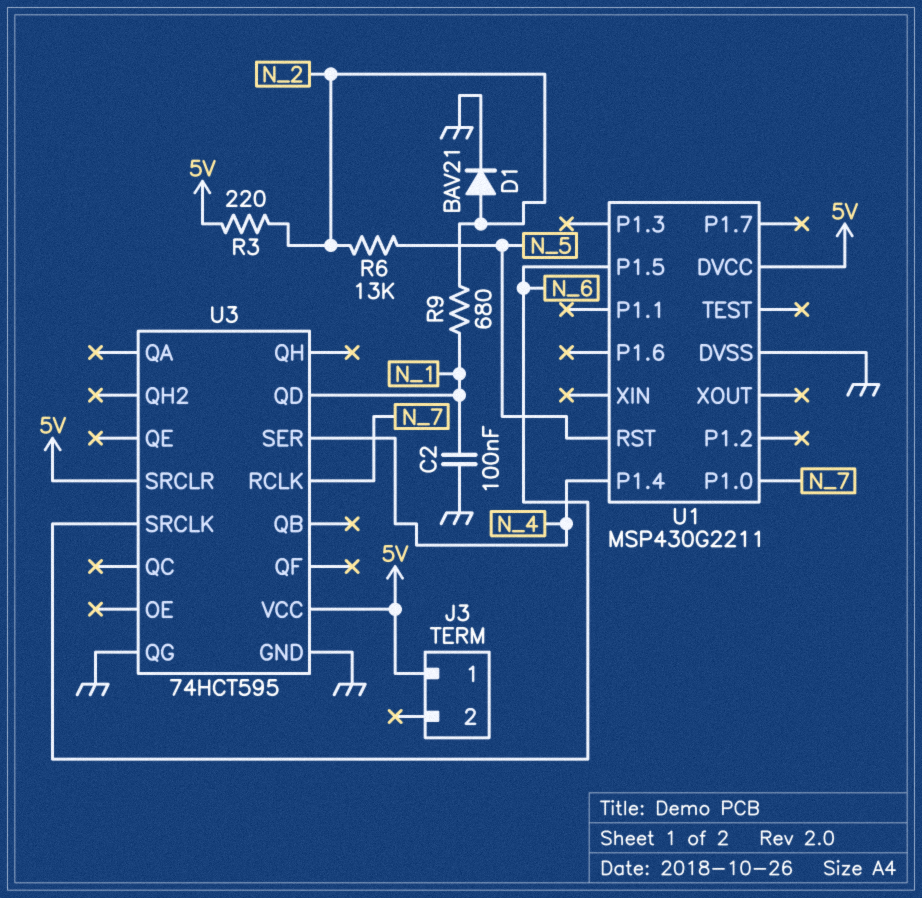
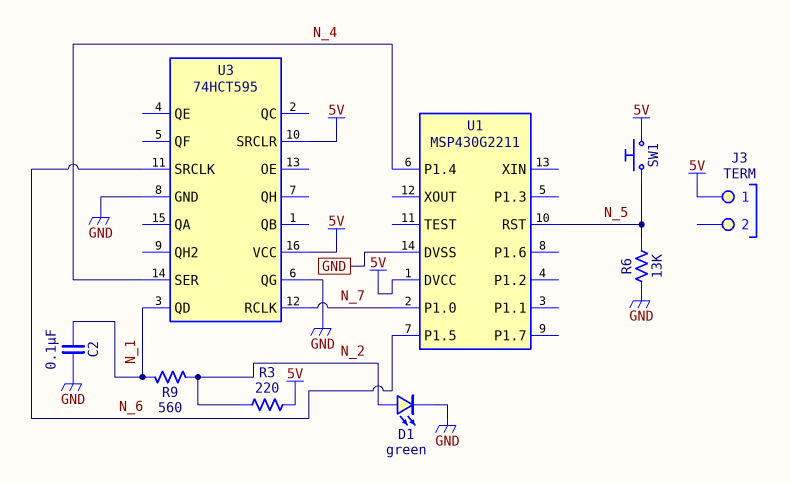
D1: diode BAV21 (A N_2, K GND) -> LED green (A N_2, K GND)
R6: 13k (N_2, N_5) -> 13k (GND, N_5)
R9: 680 (N_1, N_2) -> 560 (N_1, N_2)
SW1: none -> button (5V, N_5)

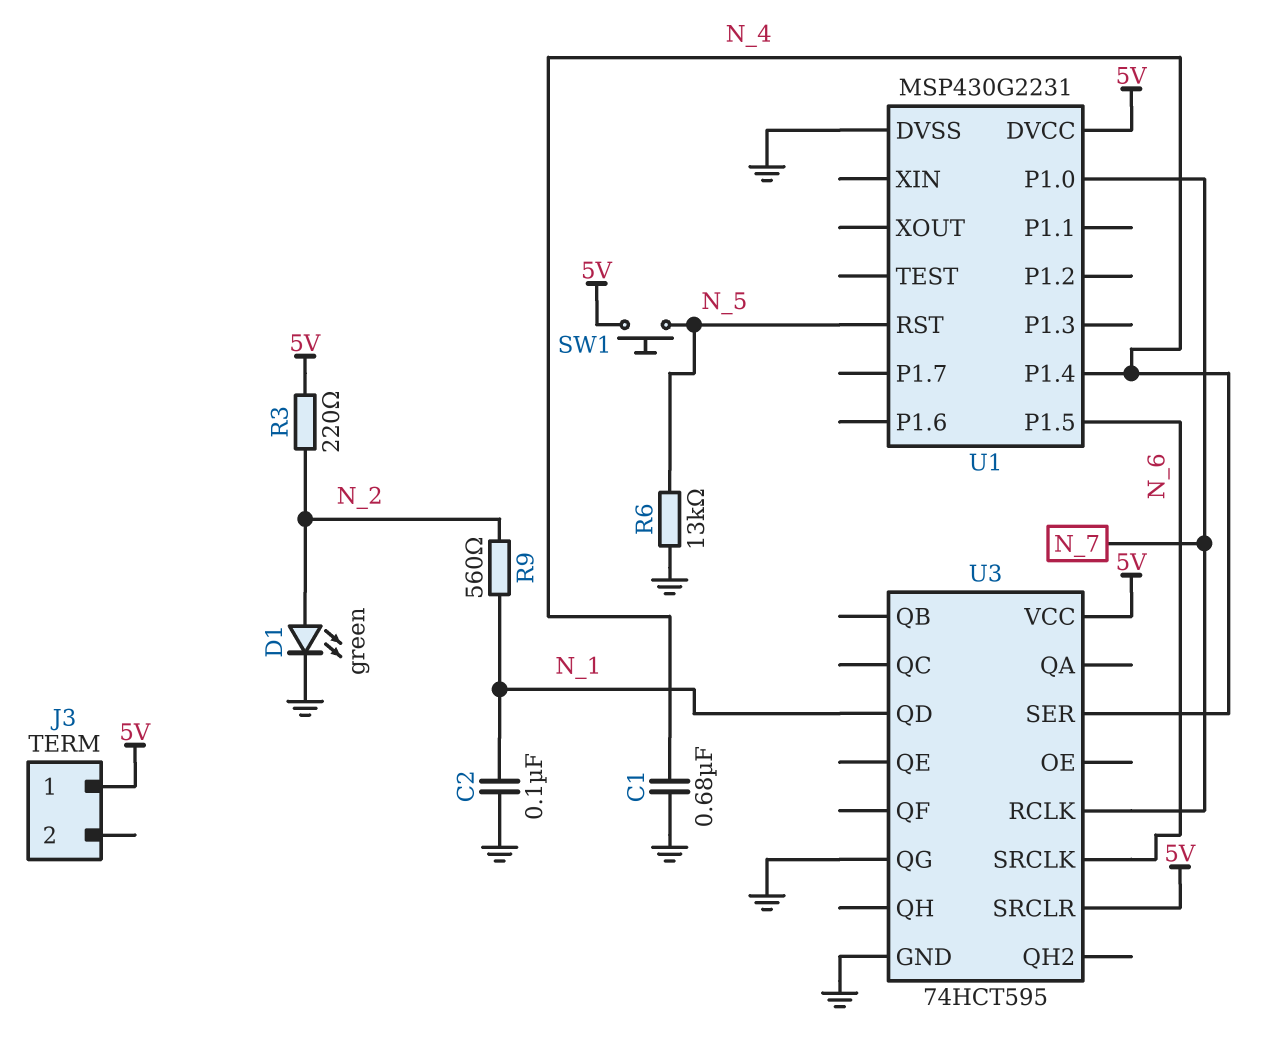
C1: none -> 680nF (GND, N_4)
U1: MSP430G2211 -> MSP430G2231

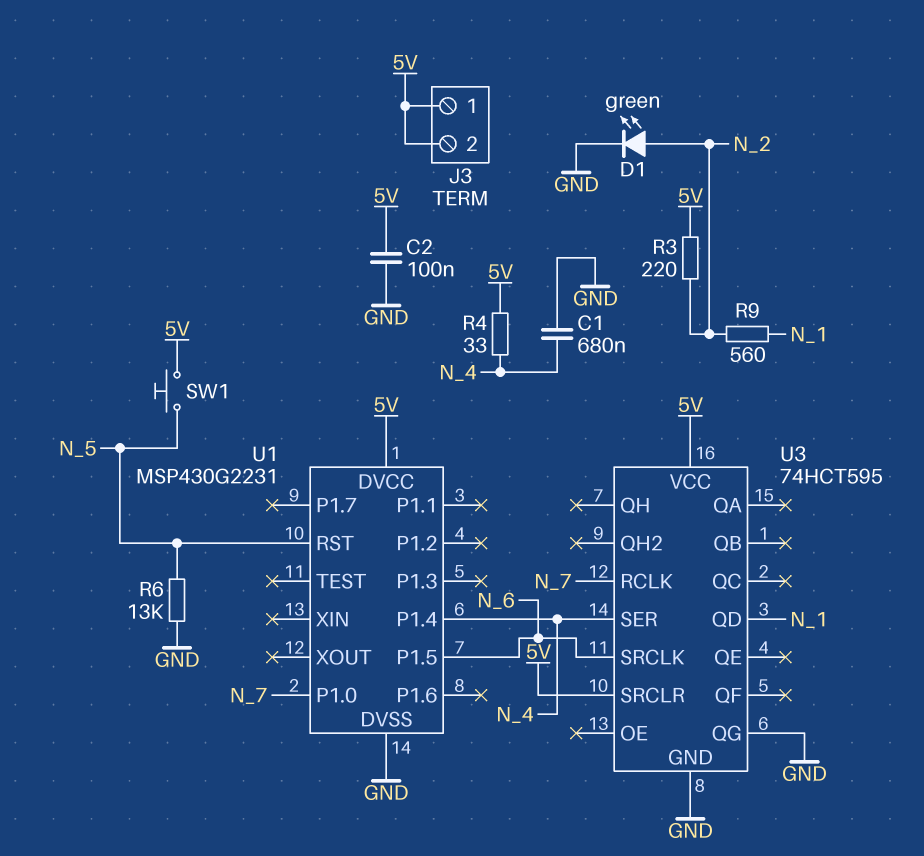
C2: 100nF (GND, N_1) -> 100nF (5V, GND)
J3 pin 2: none -> 5V
R4: none -> 33 (5V, N_4)

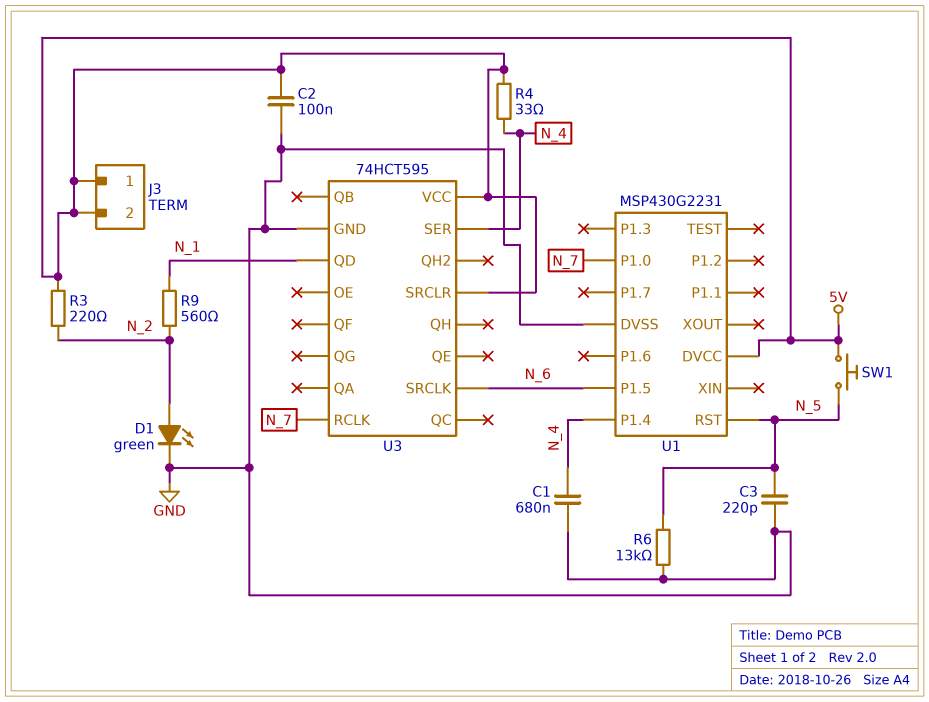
C3: none -> 220pF (GND, N_5)
U3 pin QG: GND -> none

